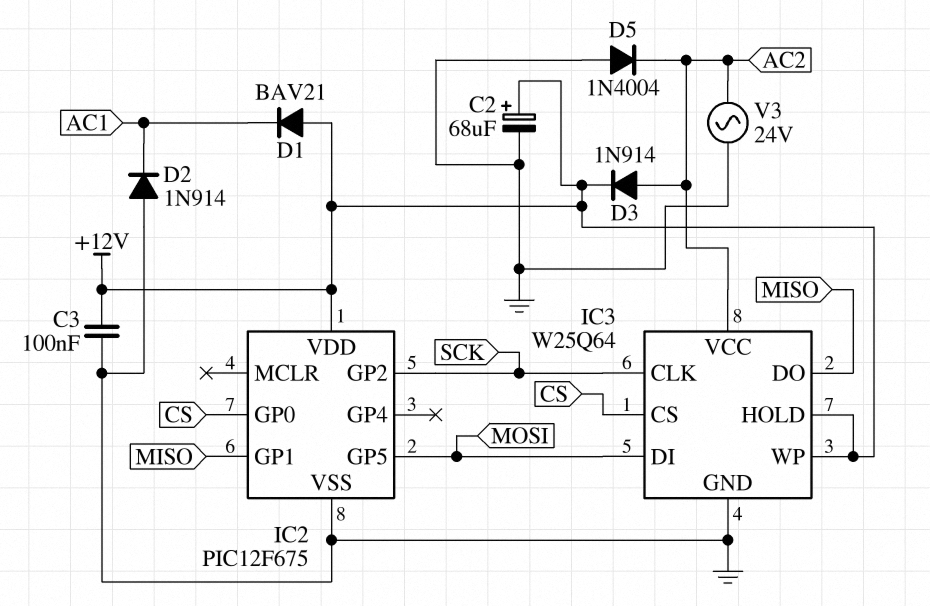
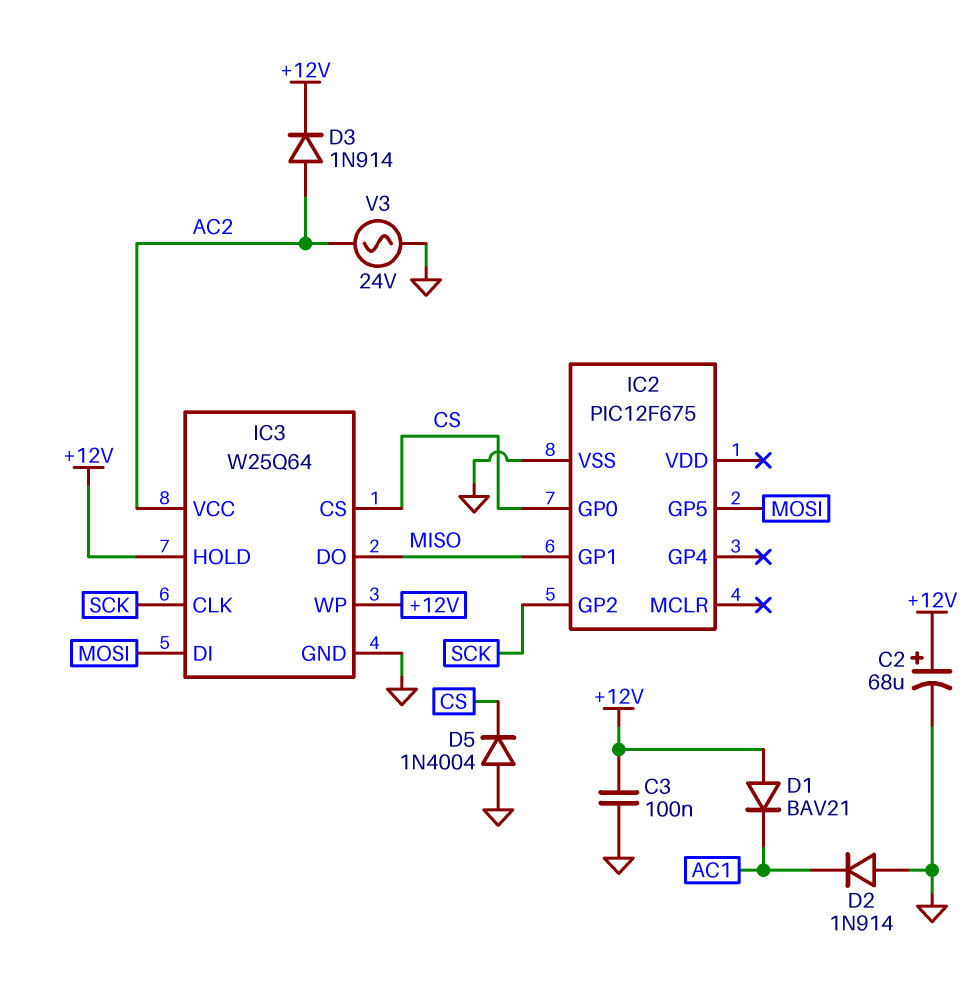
D5: diode 1N4004 (A GND, K AC2) -> diode 1N4004 (A GND, K CS)
IC2 pin VDD: +12V -> none

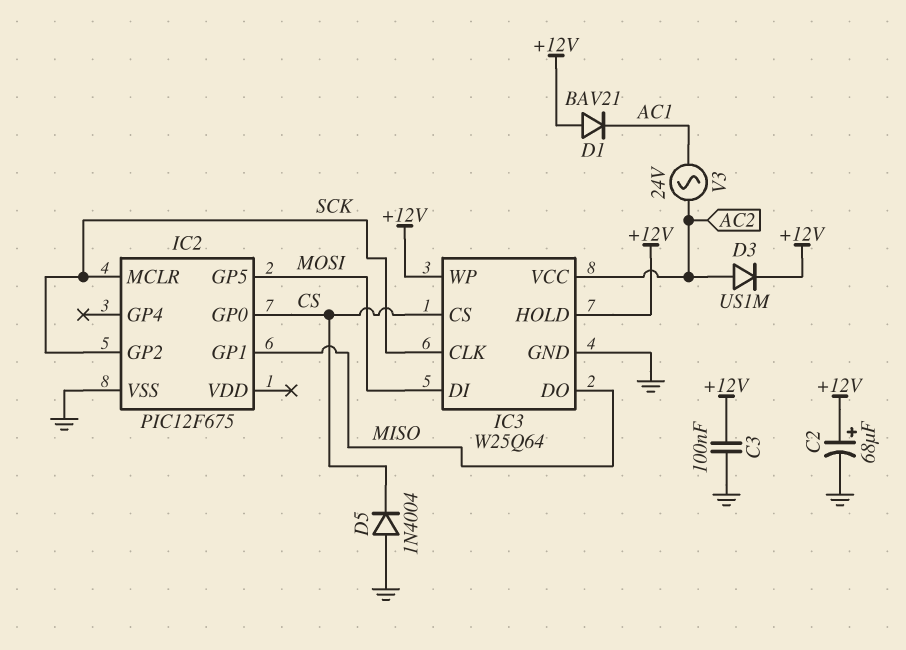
D2: diode 1N914 (A GND, K AC1) -> none
D3: diode 1N914 (A AC2, K +12V) -> diode US1M (A AC2, K +12V)
IC2 pin MCLR: none -> SCK
V3: AC 24V (AC2, GND) -> AC 24V (AC1, AC2)

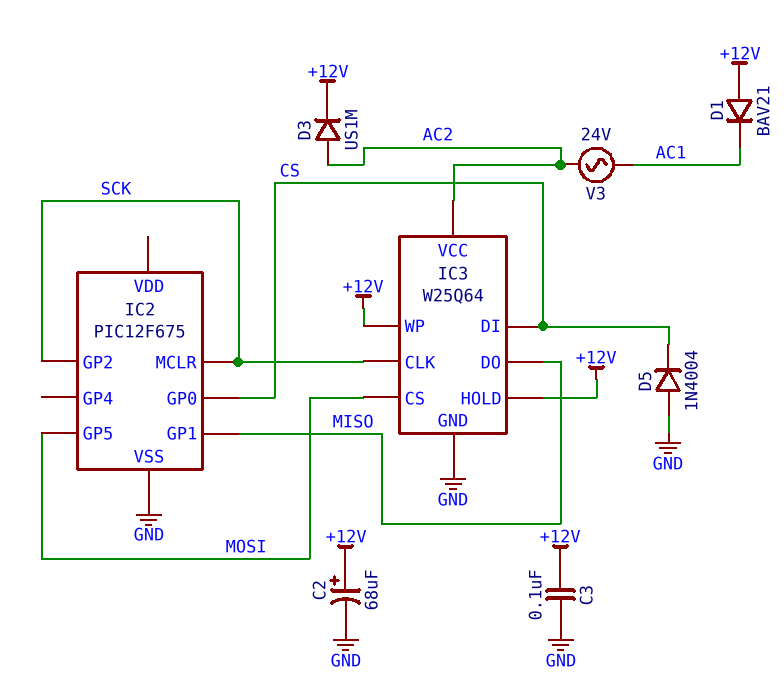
IC3 pin CS: CS -> MOSI
IC3 pin DI: MOSI -> CS

